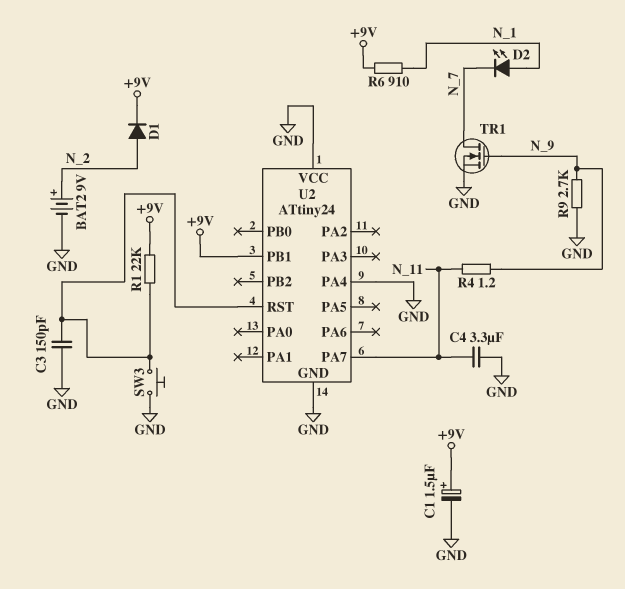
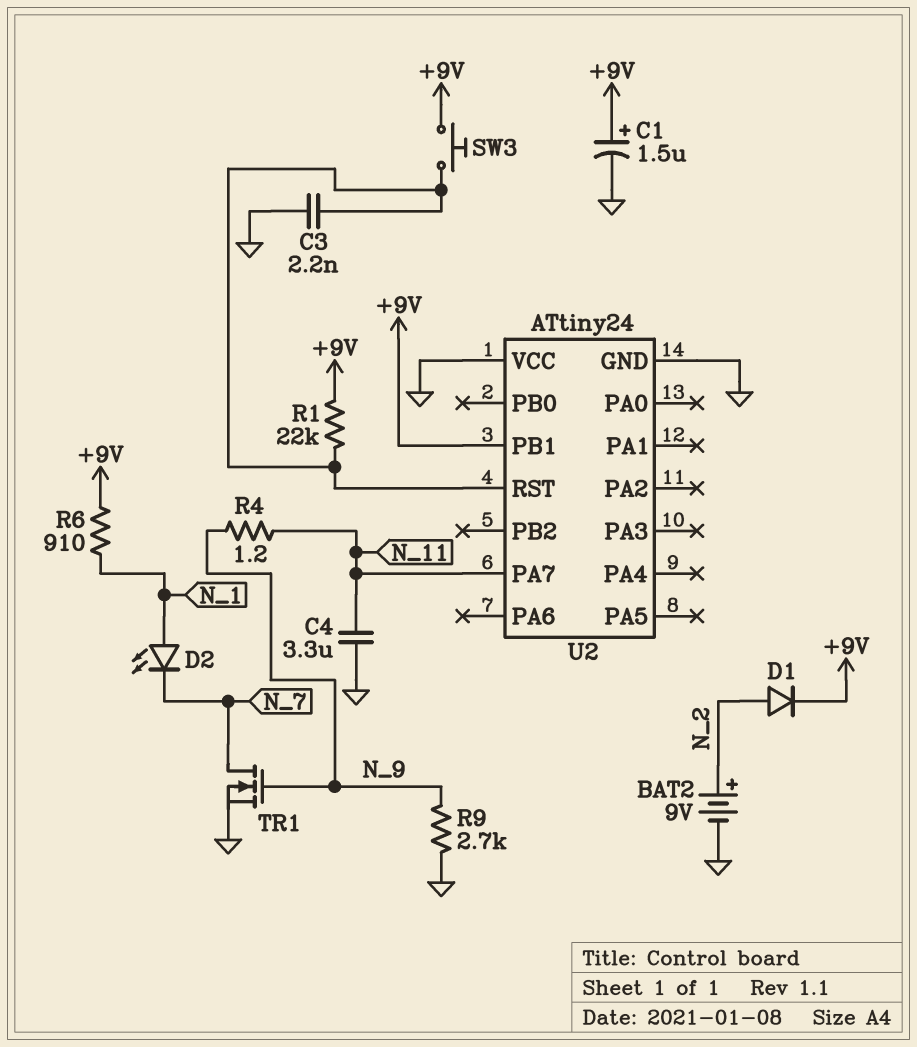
C3: 150pF (GND, U2/RST) -> 2.2nF (GND, U2/RST)
SW3: button (GND, U2/RST) -> button (+9V, U2/RST)
U2 pin PA4: GND -> none

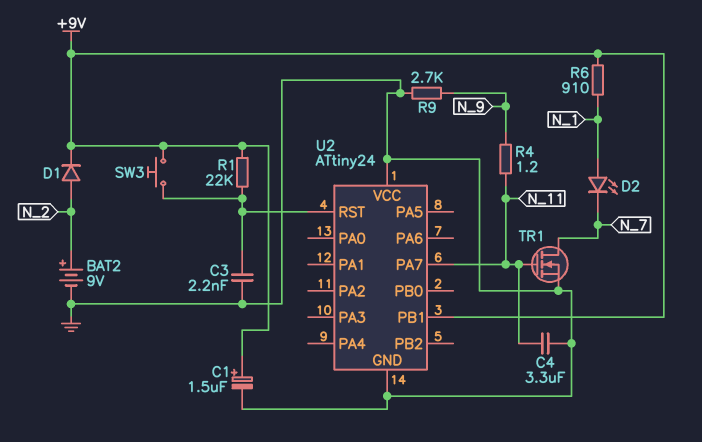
TR1: NMOS (G N_9, D N_7, S GND) -> NMOS (G N_11, D N_7, S GND)

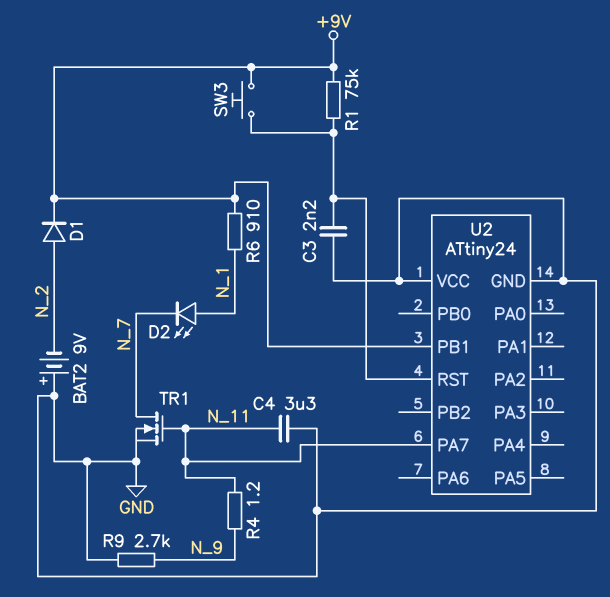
BAT2: 9V (plus N_2, minus GND) -> 9V (plus GND, minus N_2)
C1: 1.5uF (plus +9V, minus GND) -> none
R1: 22k (+9V, U2/RST) -> 75k (+9V, U2/RST)

